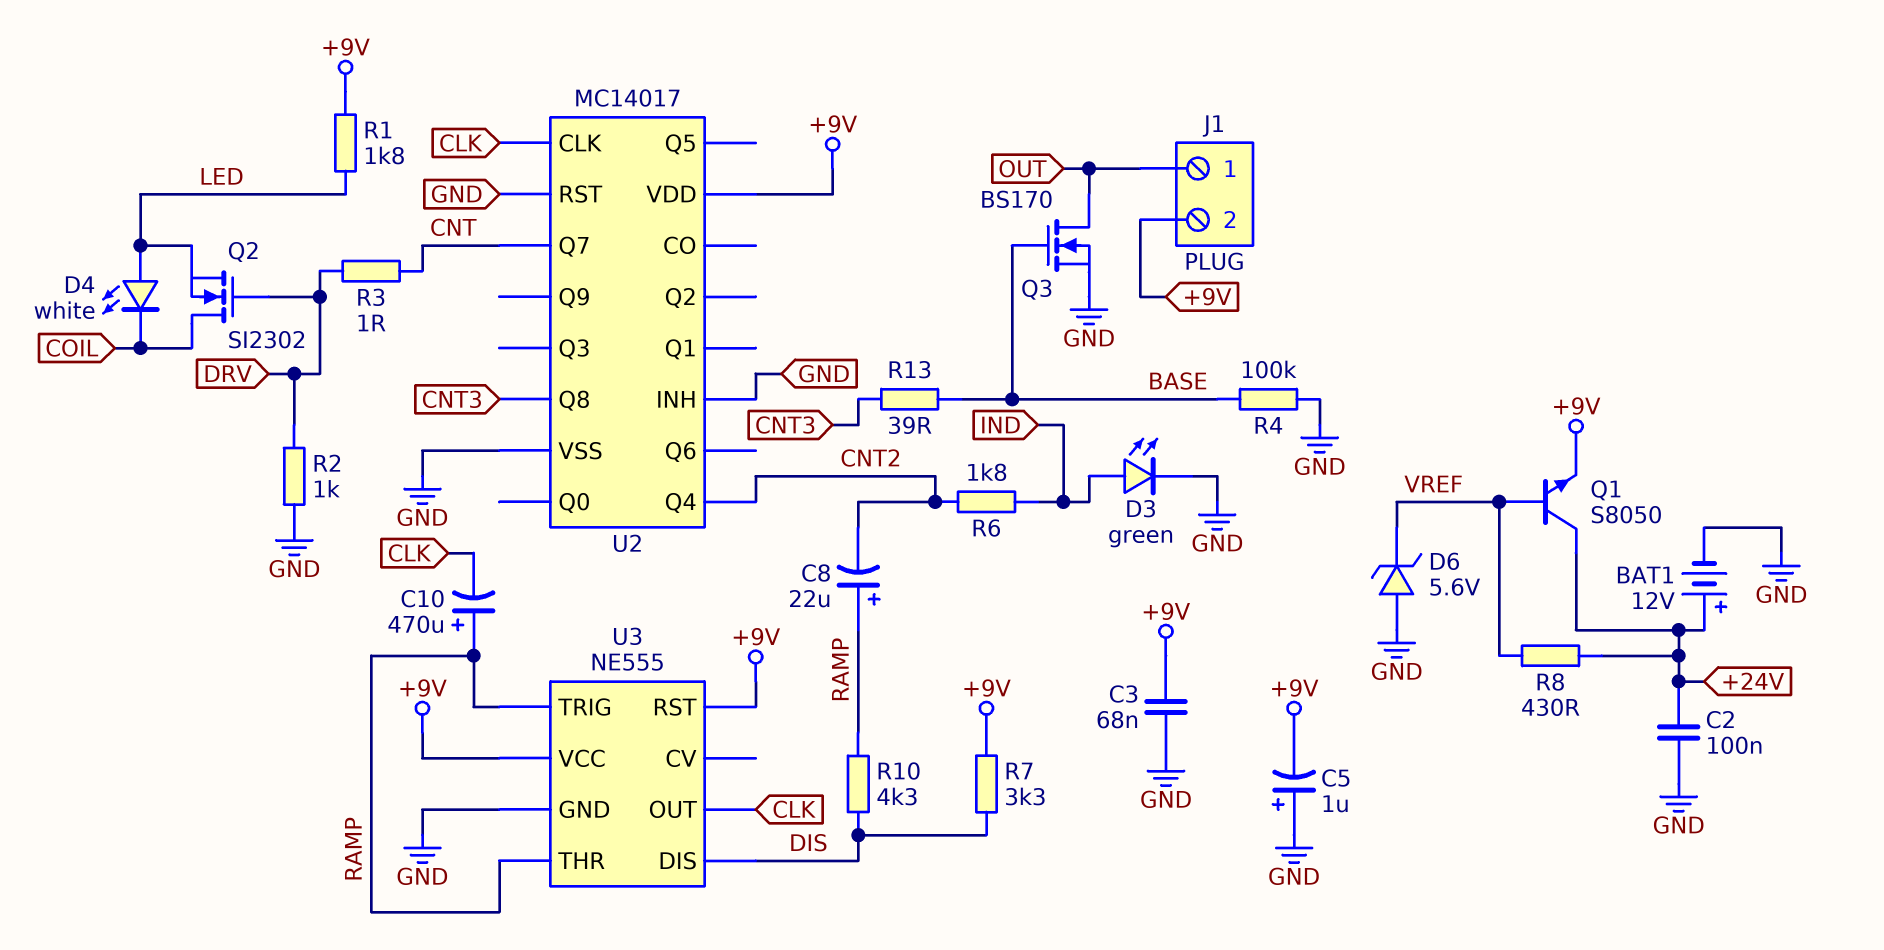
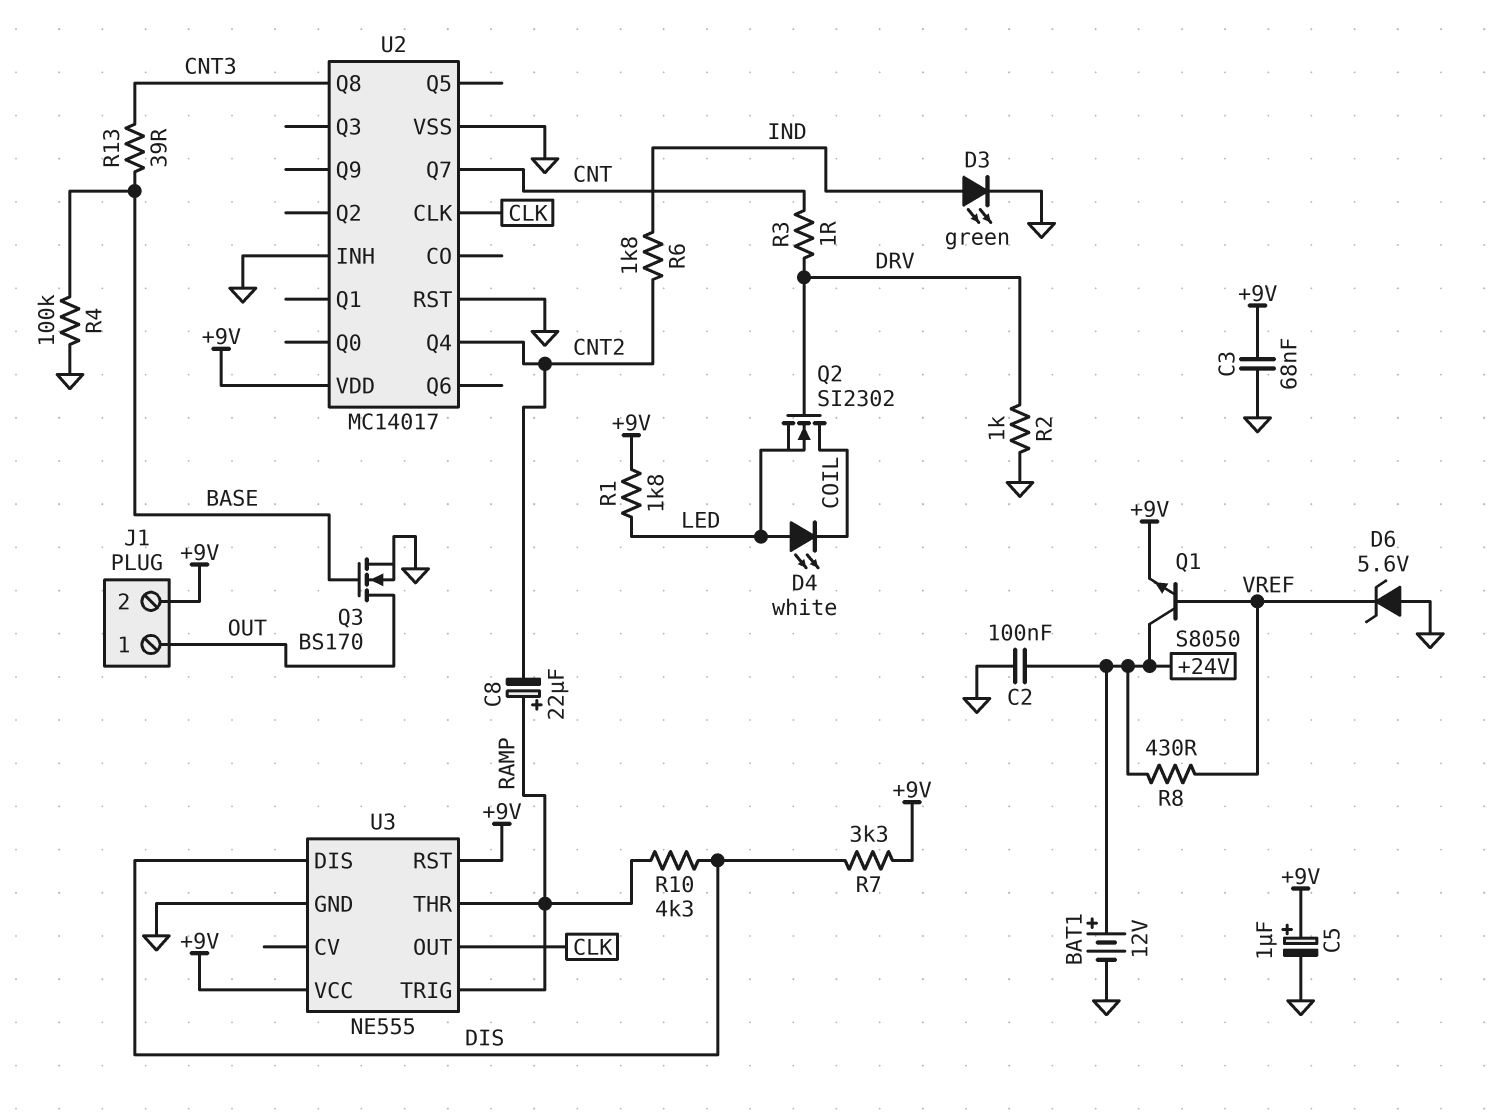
C5: 1uF (plus GND, minus +9V) -> 1uF (plus +9V, minus GND)
C10: 470uF (plus RAMP, minus CLK) -> none

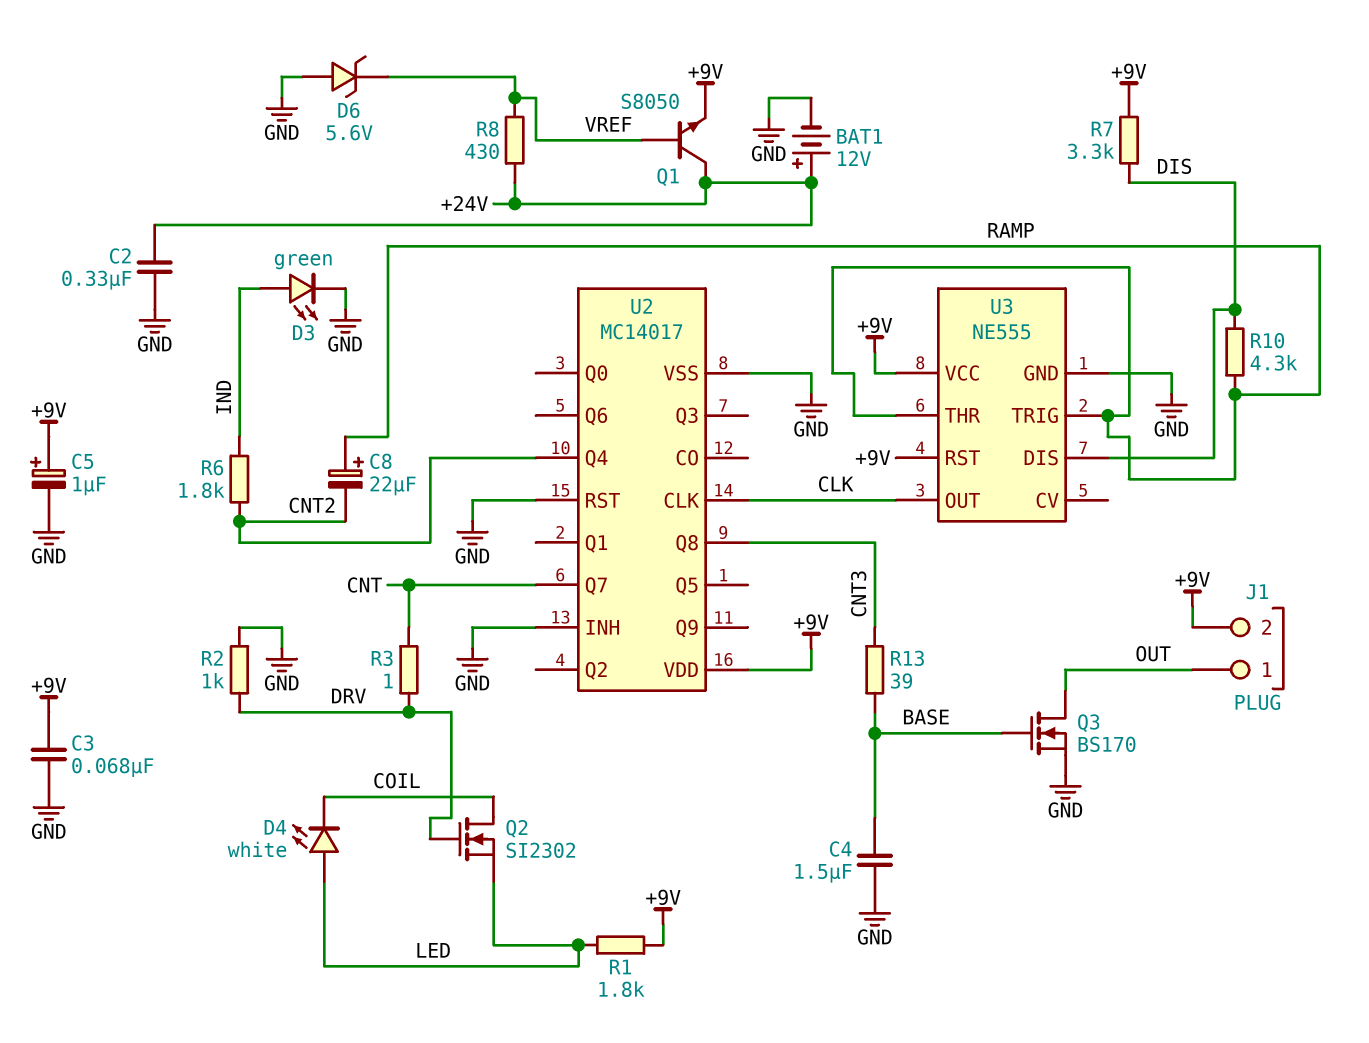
C2: 100nF (+24V, GND) -> 330nF (+24V, GND)
C4: none -> 1.5uF (BASE, GND)
R4: 100k (BASE, GND) -> none

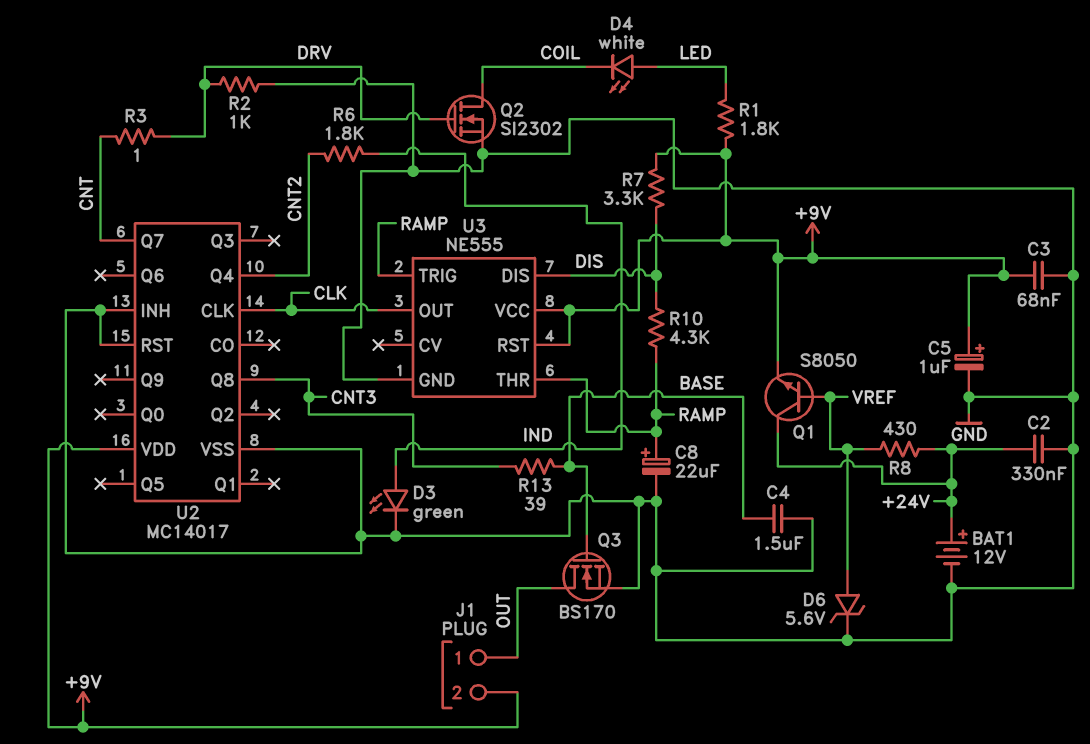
C8: 22uF (plus RAMP, minus CNT2) -> 22uF (plus RAMP, minus GND)
D6: zener 5.6V (A GND, K VREF) -> zener 5.6V (A VREF, K GND)
Q2: NMOS SI2302 (G DRV, D COIL, S LED) -> NMOS SI2302 (G DRV, D COIL, S GND)

